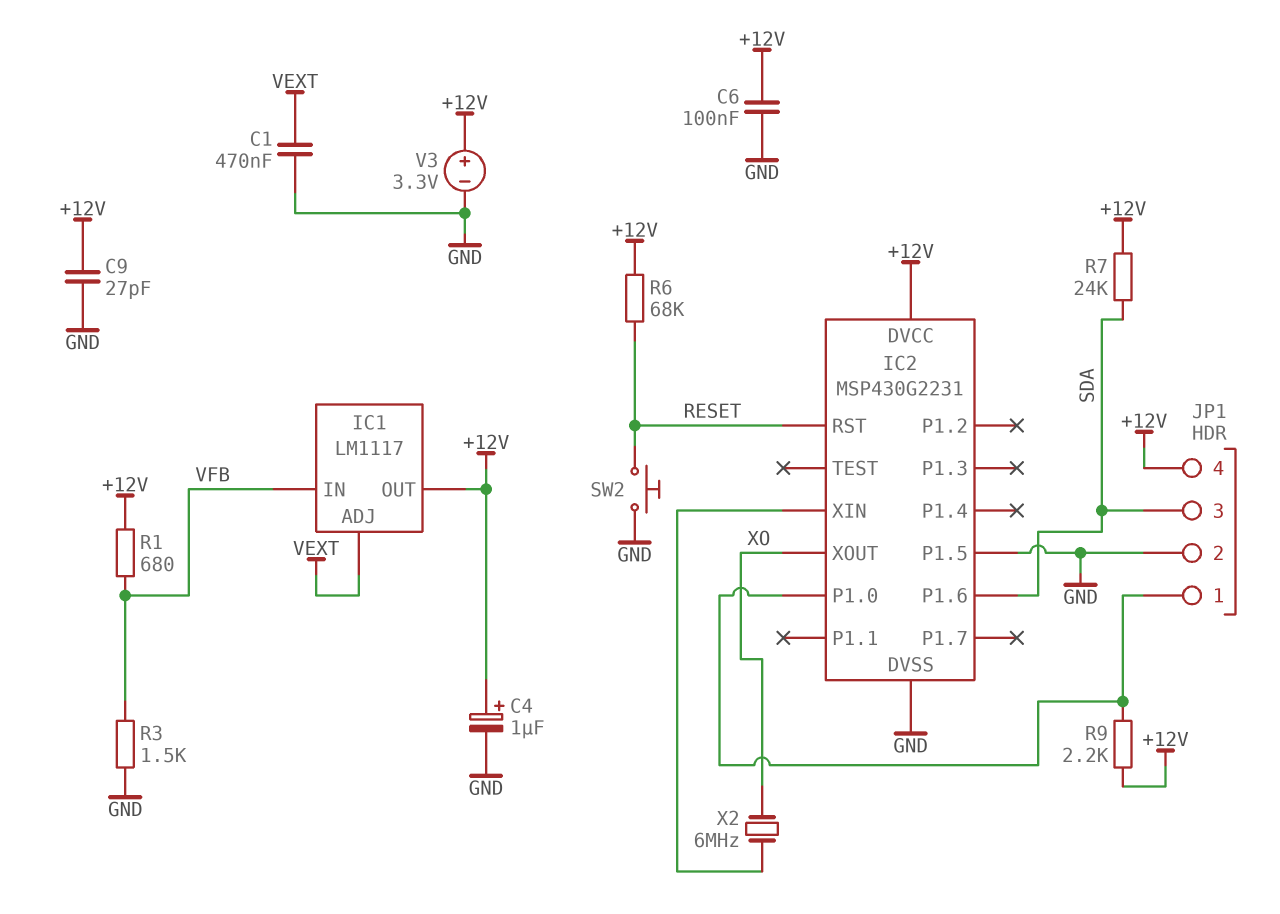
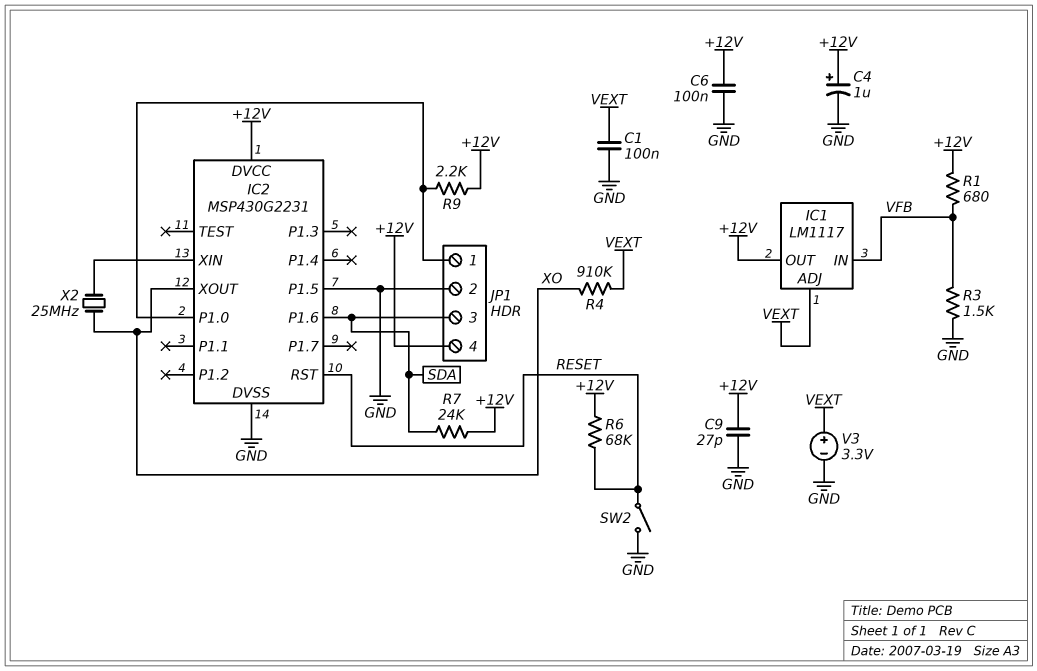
C1: 470nF (GND, VEXT) -> 100nF (GND, VEXT)
R4: none -> 910k (VEXT, XO)
SW2: button (GND, RESET) -> switch (GND, RESET)
V3: 3.3V (plus +12V, minus GND) -> 3.3V (plus VEXT, minus GND)
X2: 6MHz (IC2/XIN, XO) -> 25MHz (IC2/XIN, XO)

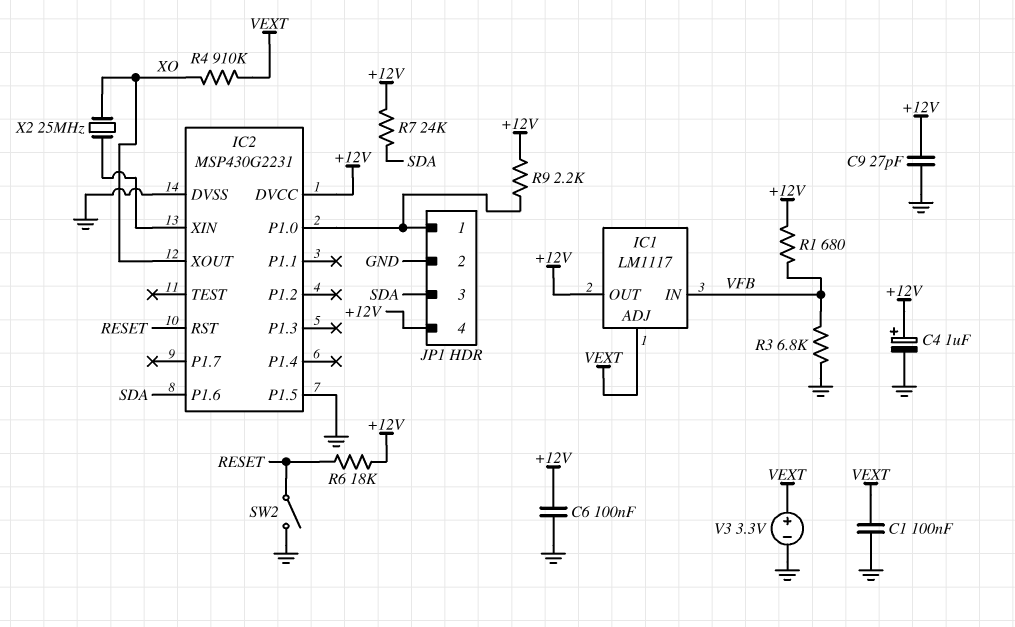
R3: 1.5k (GND, VFB) -> 6.8k (GND, VFB)
R6: 68k (+12V, RESET) -> 18k (+12V, RESET)

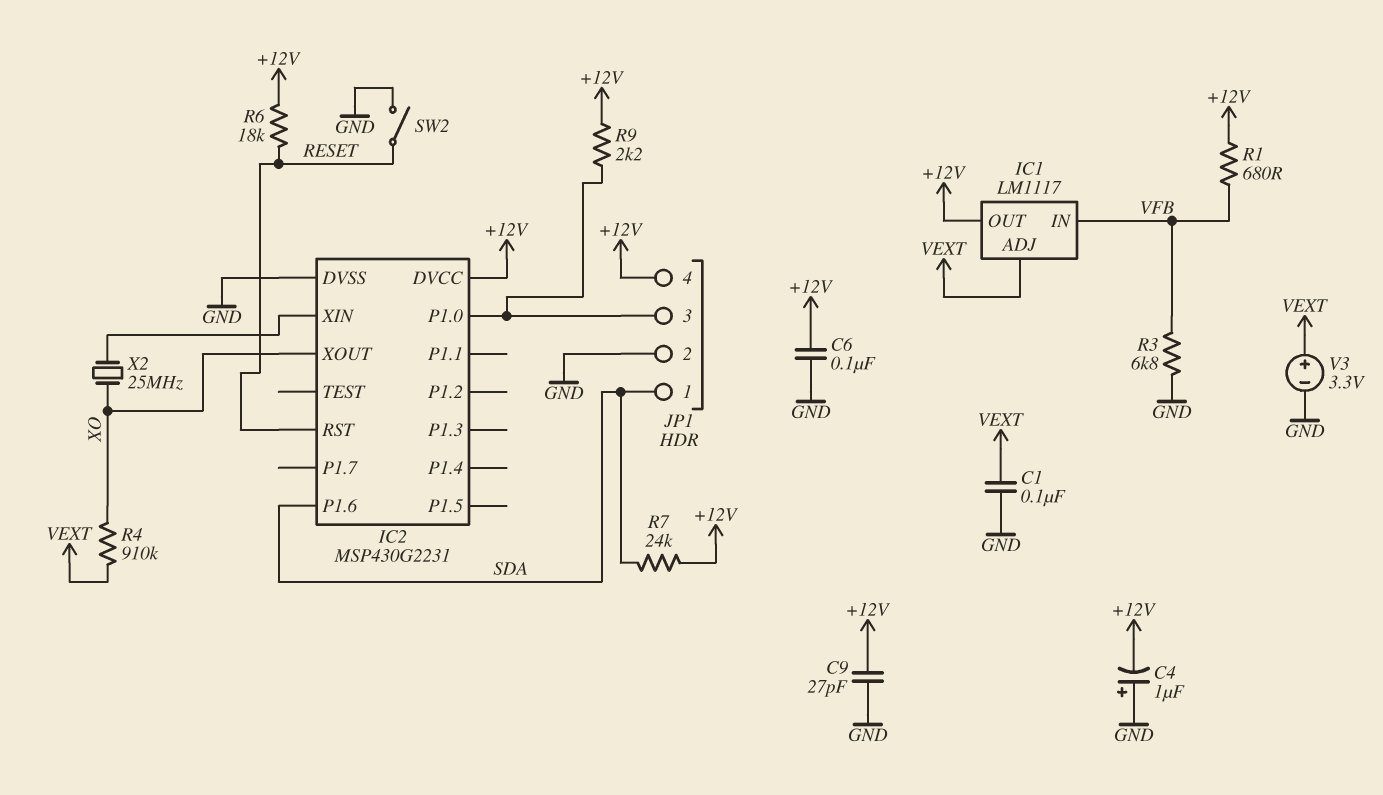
C4: 1uF (plus +12V, minus GND) -> 1uF (plus GND, minus +12V)
IC2 pin P1.5: GND -> none
JP1 pin 1: IC2/P1.0 -> SDA
JP1 pin 3: SDA -> IC2/P1.0

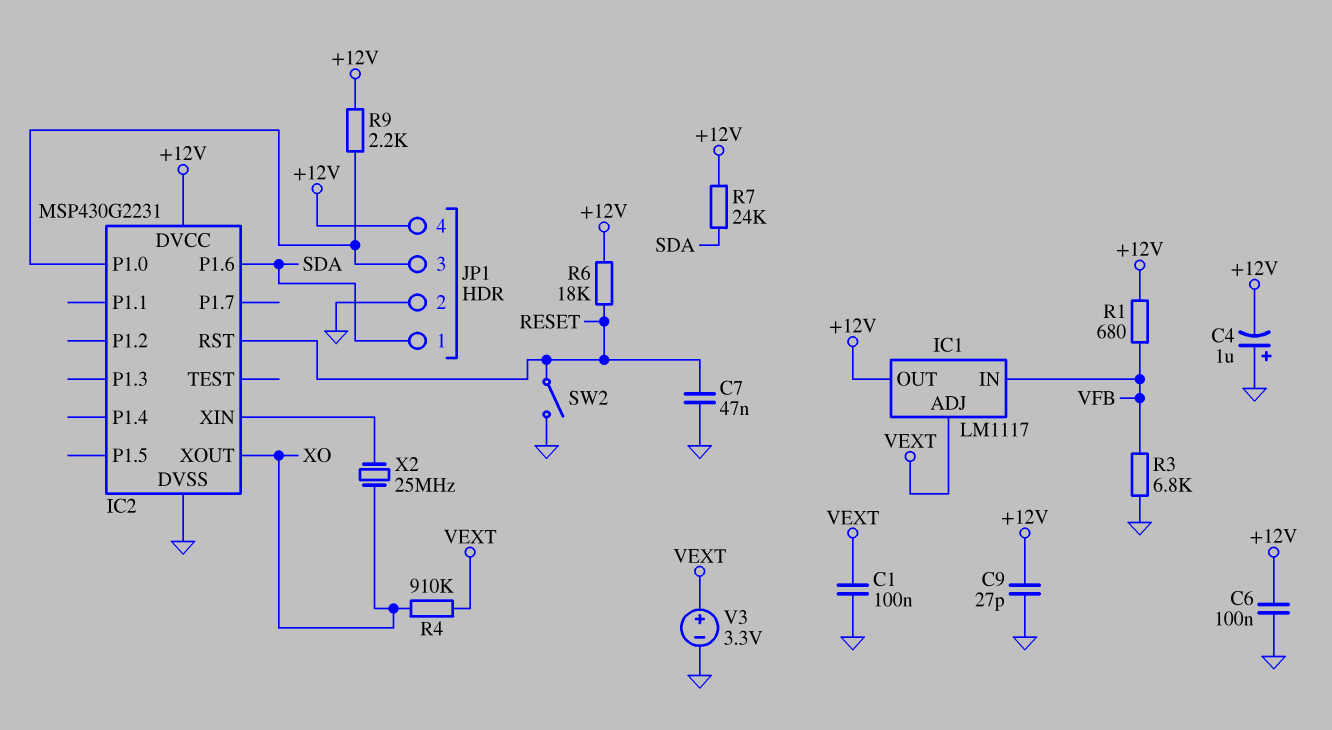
C7: none -> 47nF (GND, RESET)

